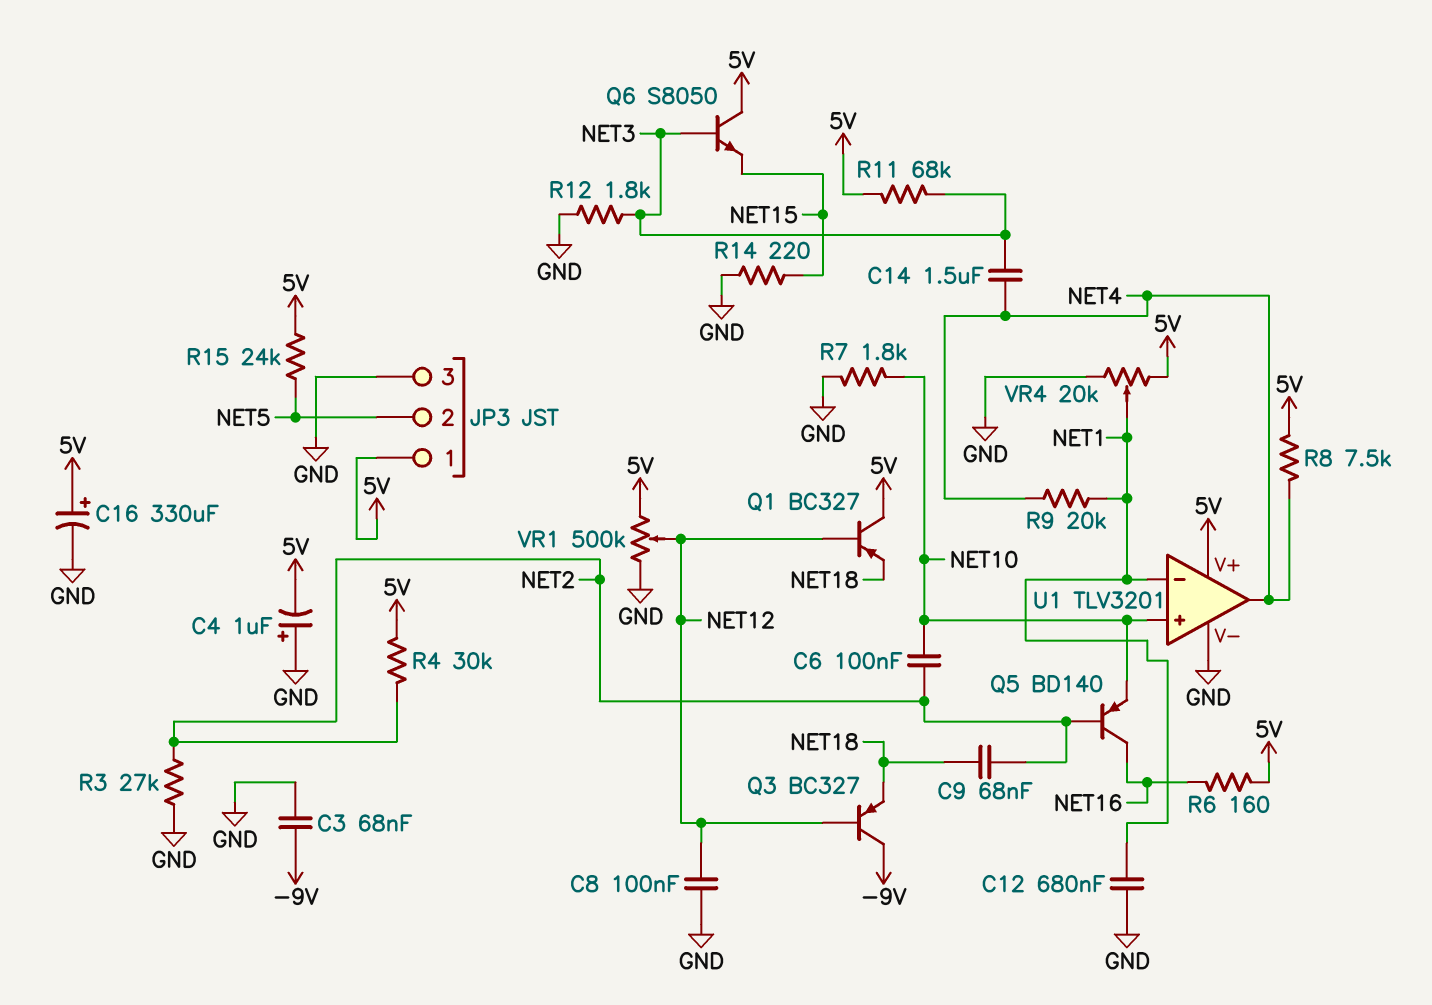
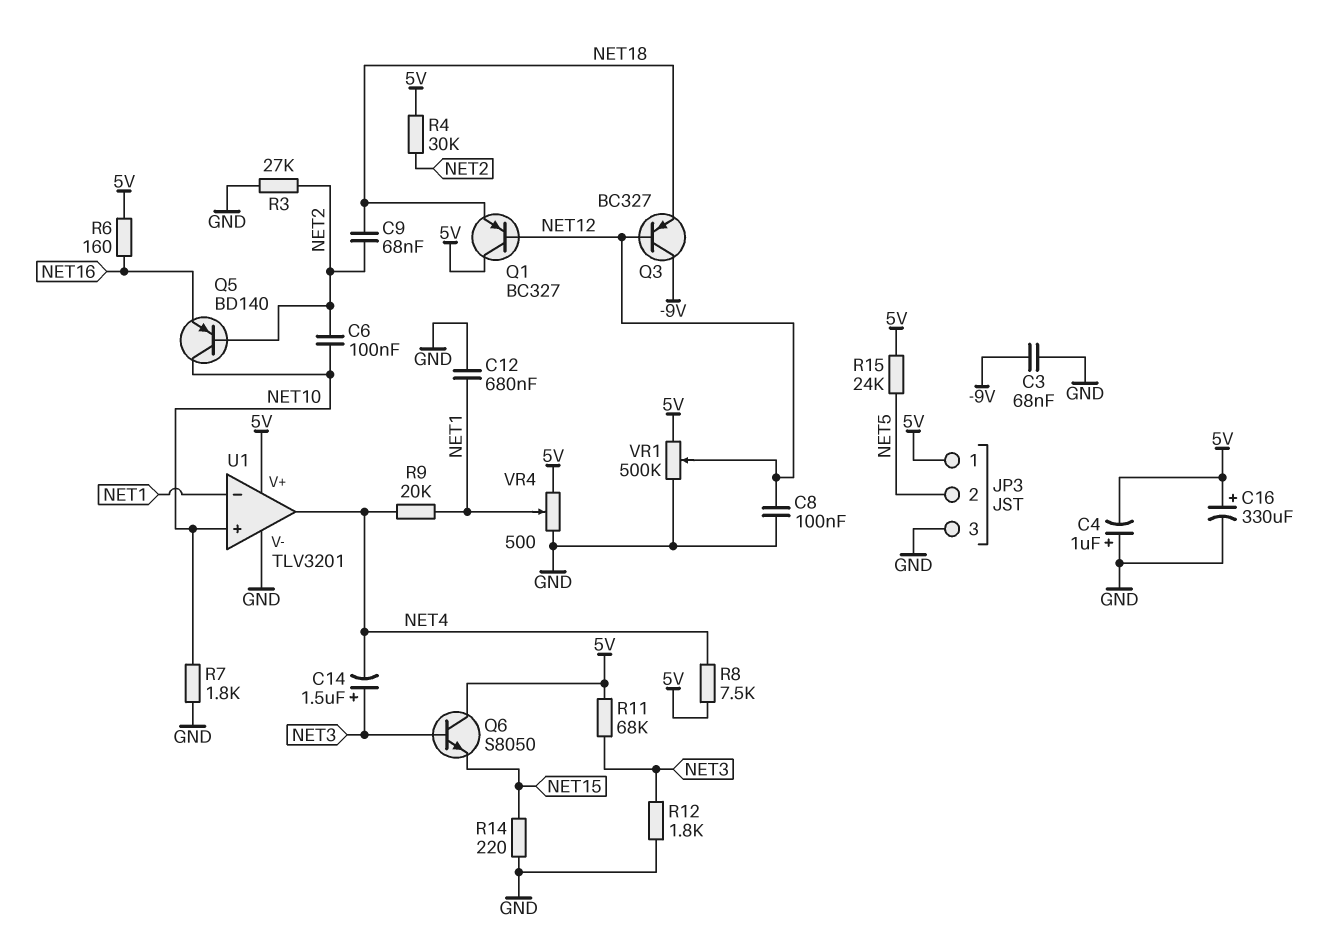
C14: 1.5uF (NET3, NET4) -> 1.5uF (plus NET3, minus NET4)
Q5: PNP BD140 (B NET2, C NET16, E NET10) -> PNP BD140 (B NET2, C NET10, E NET16)
VR4: 20k (5V, GND, wiper NET1) -> 500 (5V, GND, wiper NET1)

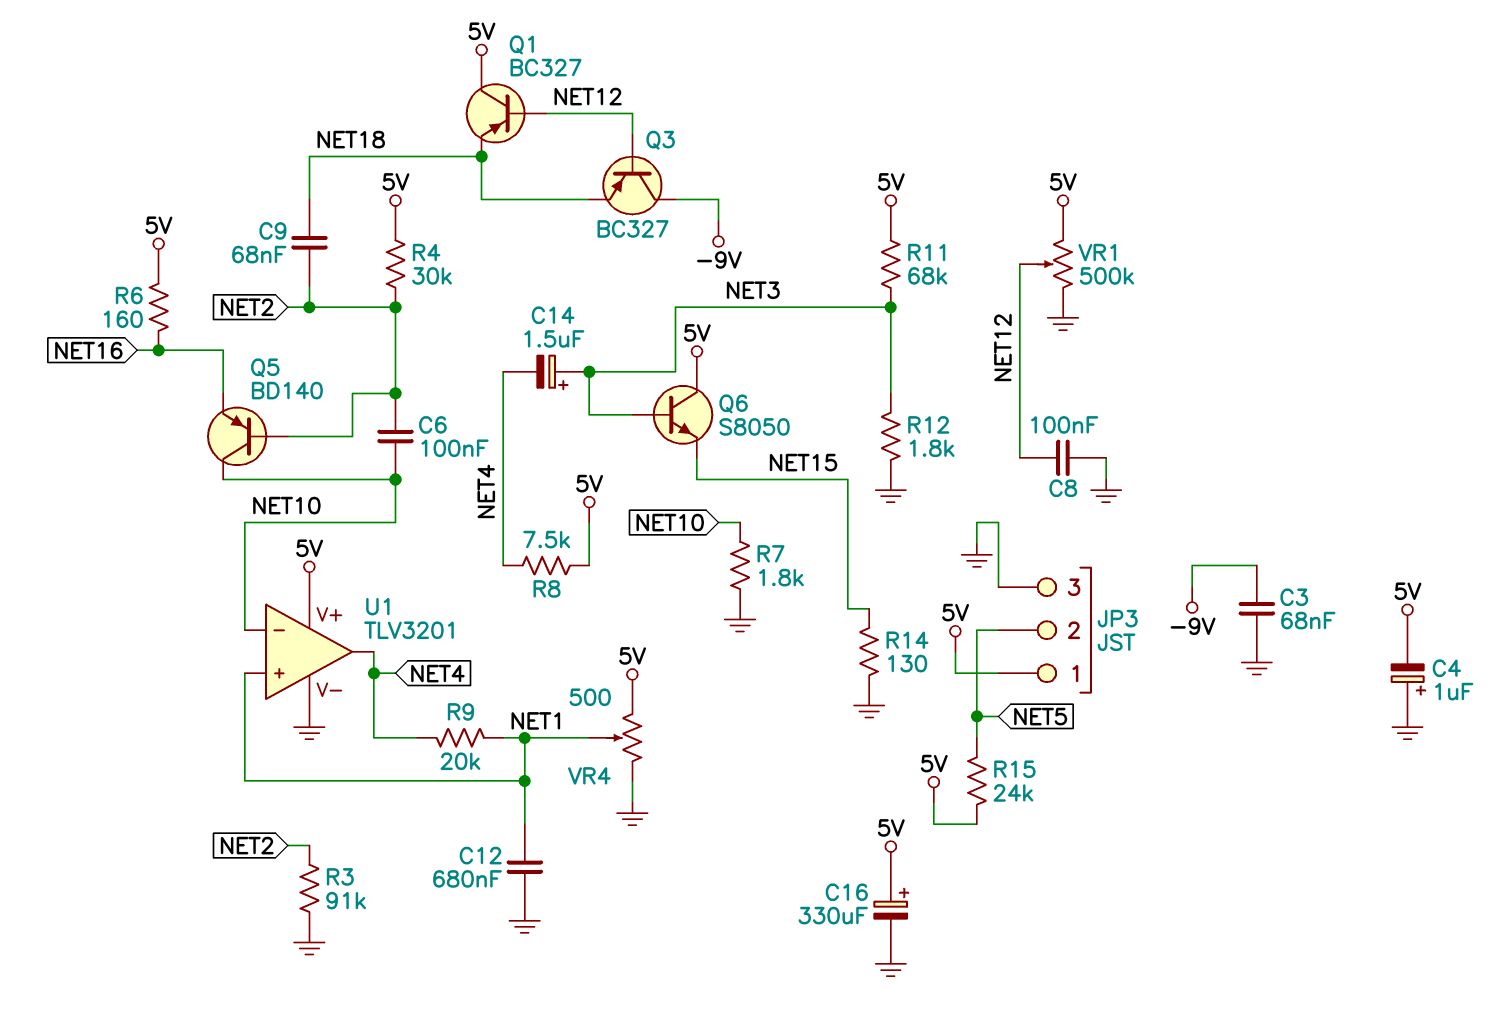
R3: 27k (GND, NET2) -> 91k (GND, NET2)
R14: 220 (GND, NET15) -> 130 (GND, NET15)
U1 pin in+: NET10 -> NET1
U1 pin in-: NET1 -> NET10

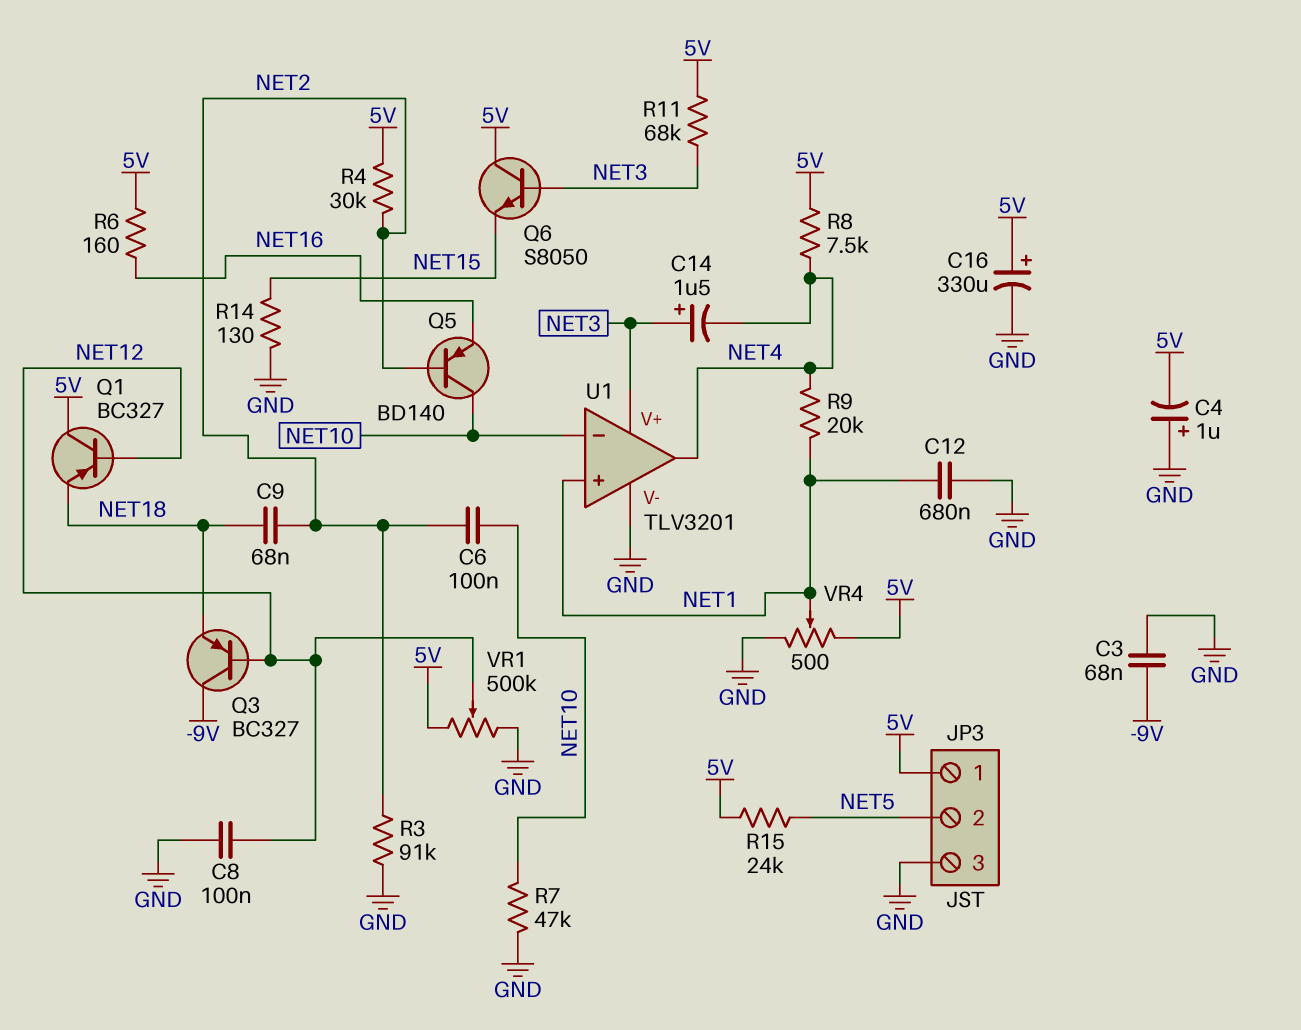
R7: 1.8k (GND, NET10) -> 47k (GND, NET10)
R12: 1.8k (GND, NET3) -> none
U1 pin V+: 5V -> NET3

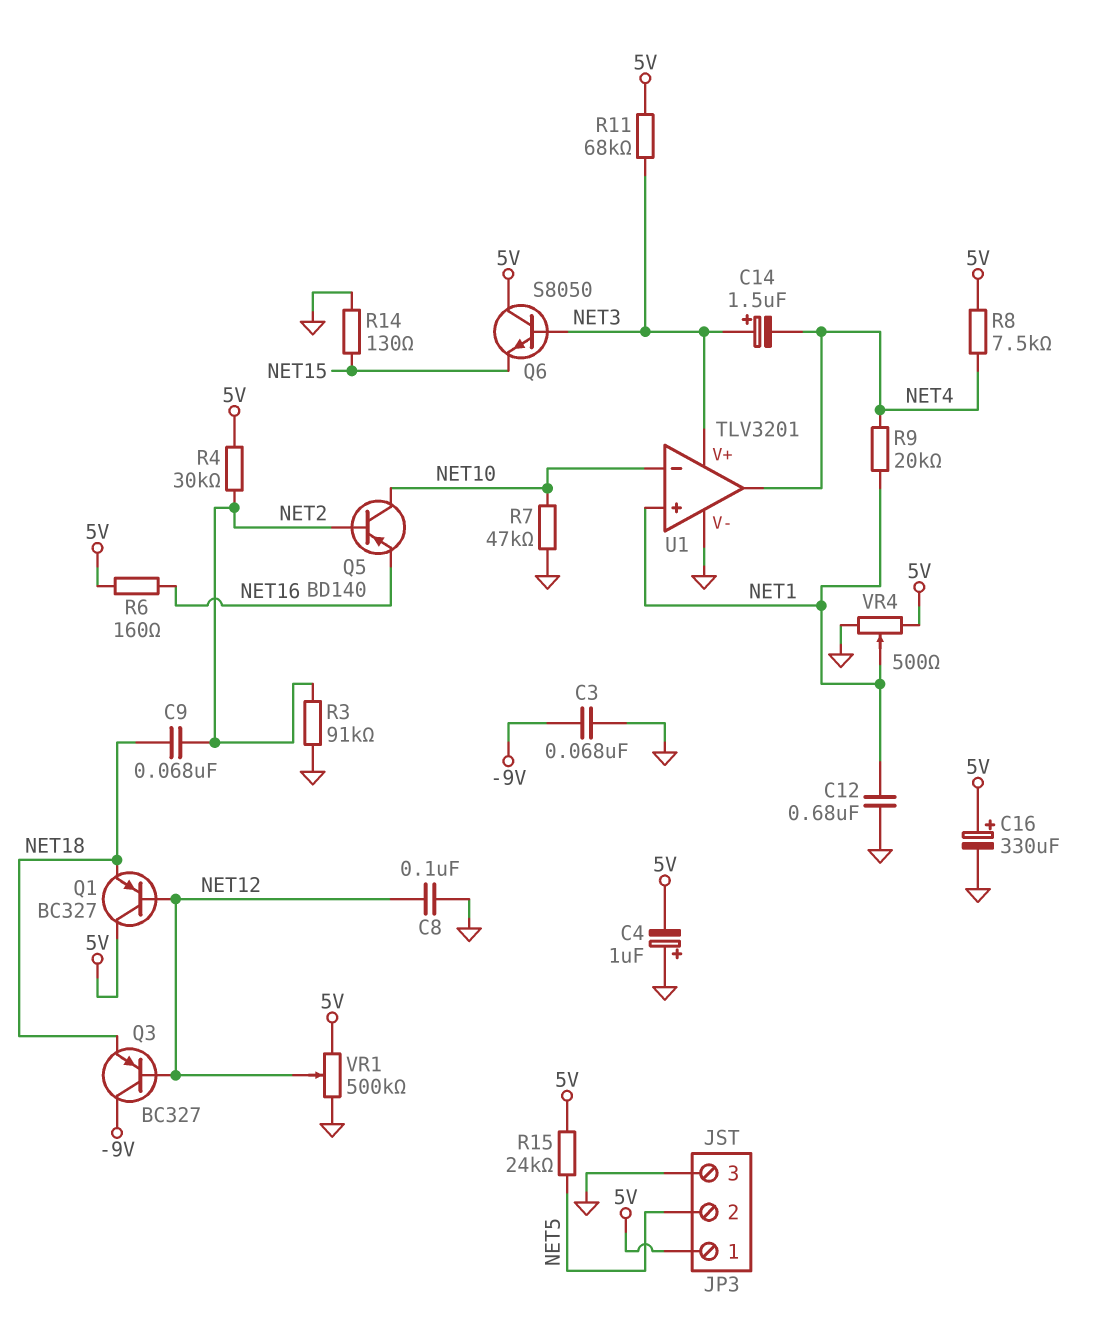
C6: 100nF (NET2, NET10) -> none

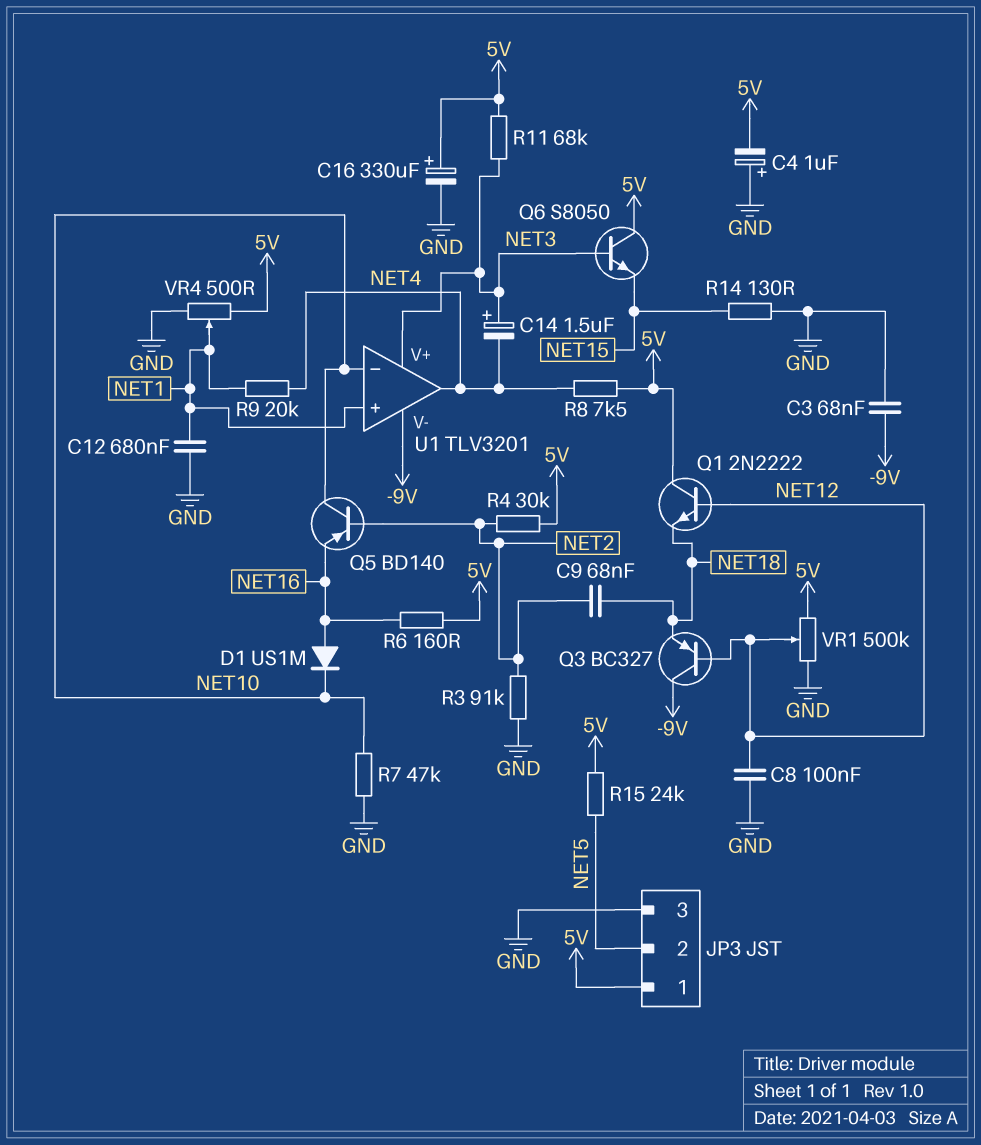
D1: none -> diode US1M (A NET16, K NET10)
Q1: PNP BC327 (B NET12, C 5V, E NET18) -> NPN 2N2222 (B NET12, C 5V, E NET18)
U1 pin V-: GND -> -9V

